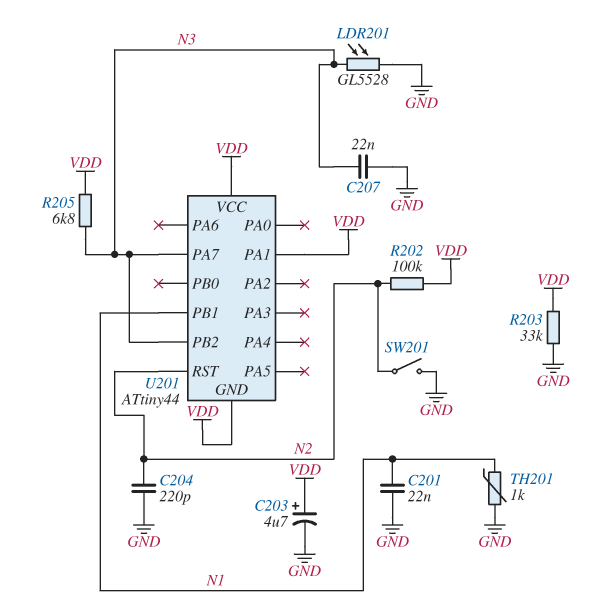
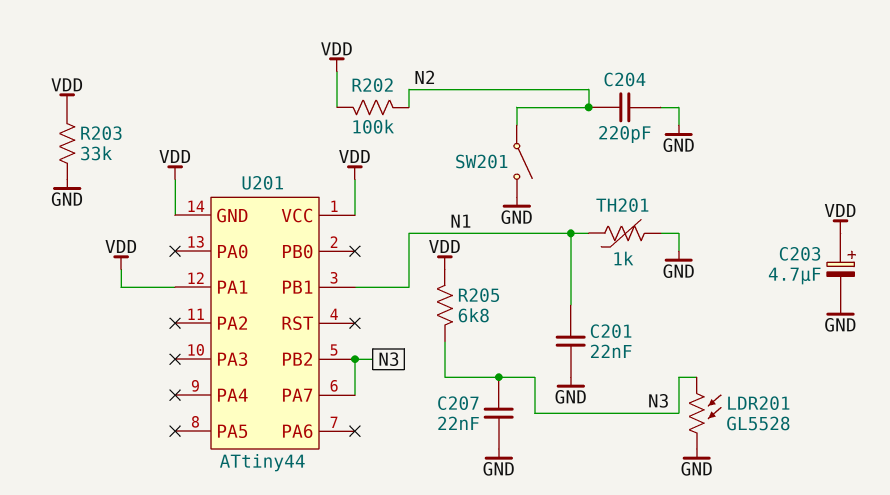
U201 pin RST: N2 -> none

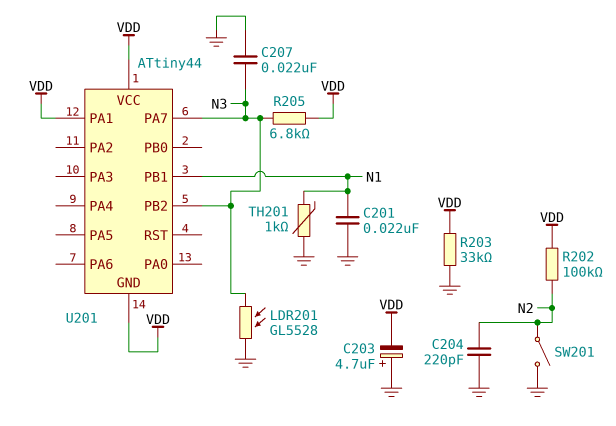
C203: 4.7uF (plus VDD, minus GND) -> 4.7uF (plus GND, minus VDD)

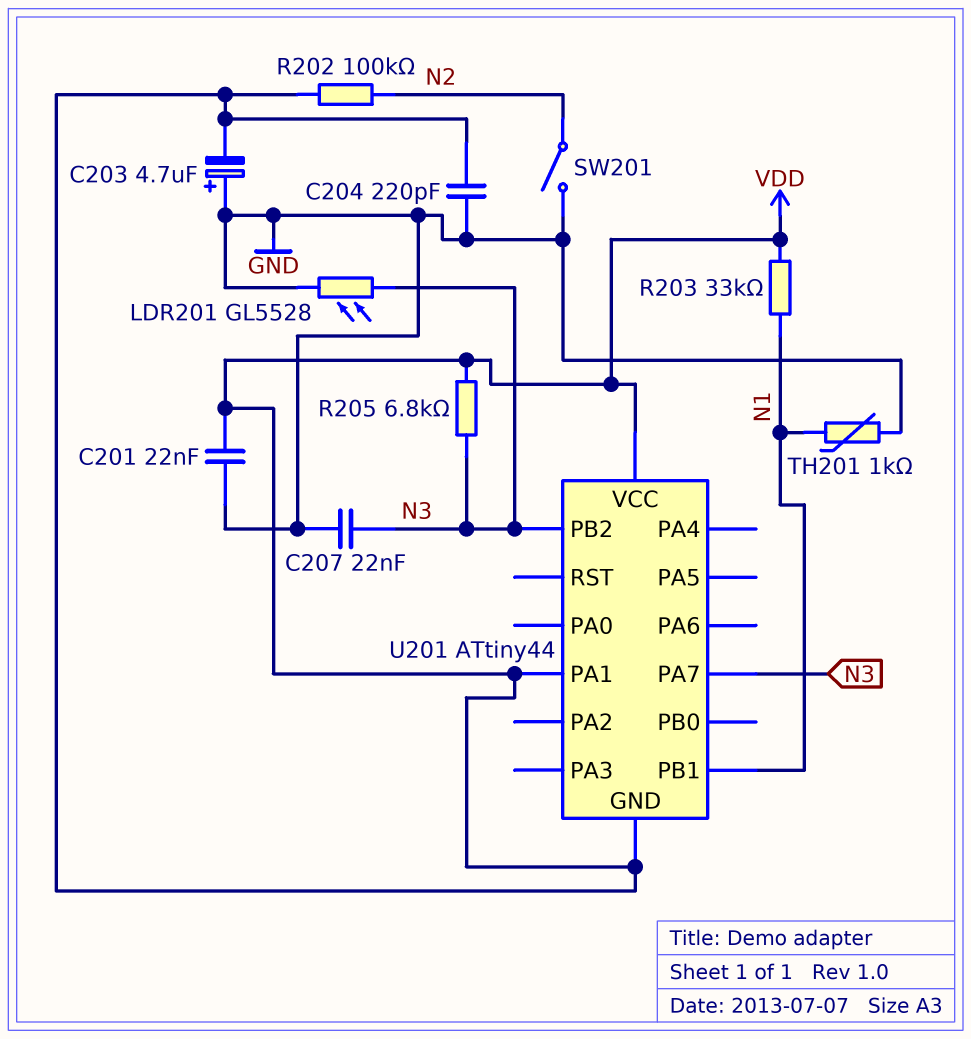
C201: 22nF (GND, N1) -> 22nF (GND, VDD)
C204: 220pF (GND, N2) -> 220pF (GND, VDD)
R203: 33k (GND, VDD) -> 33k (N1, VDD)

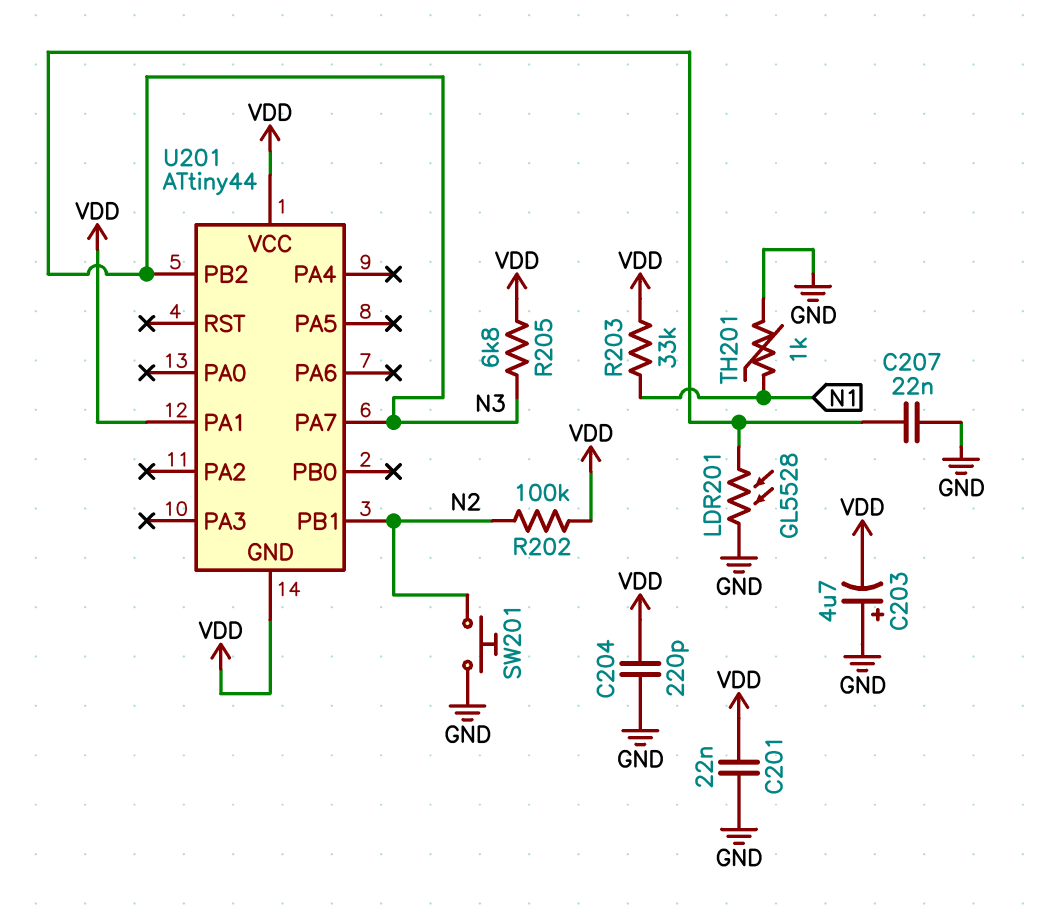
SW201: switch (GND, N2) -> button (GND, N2)
U201 pin PB1: N1 -> N2

